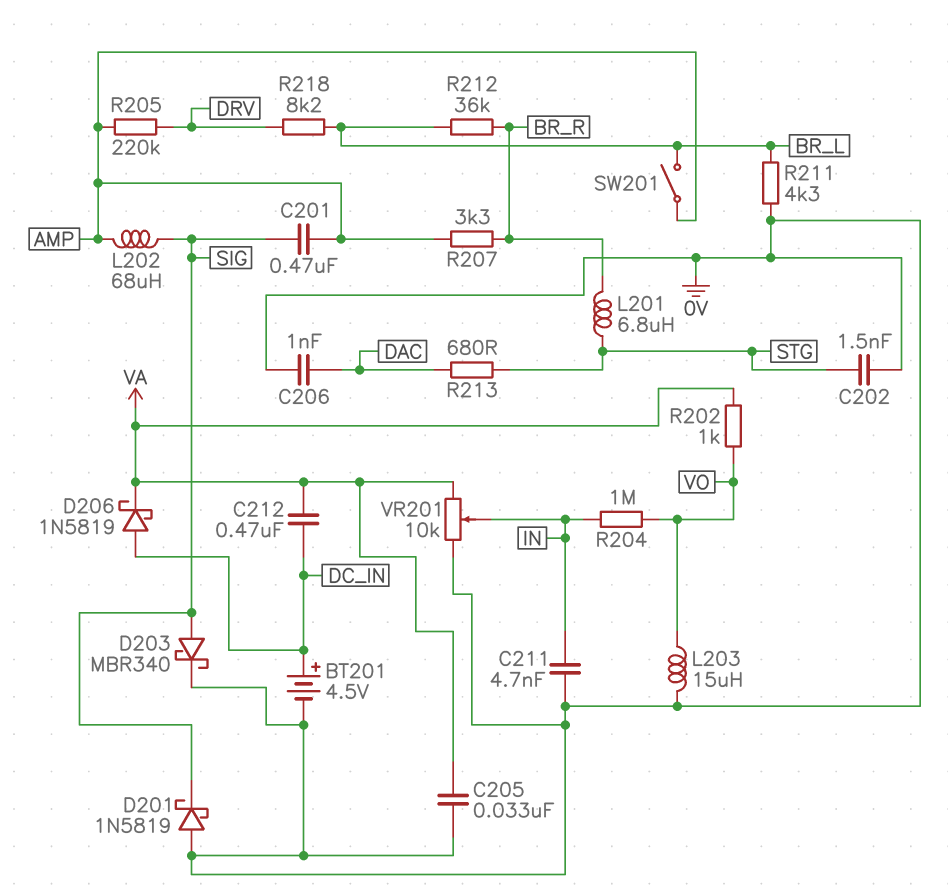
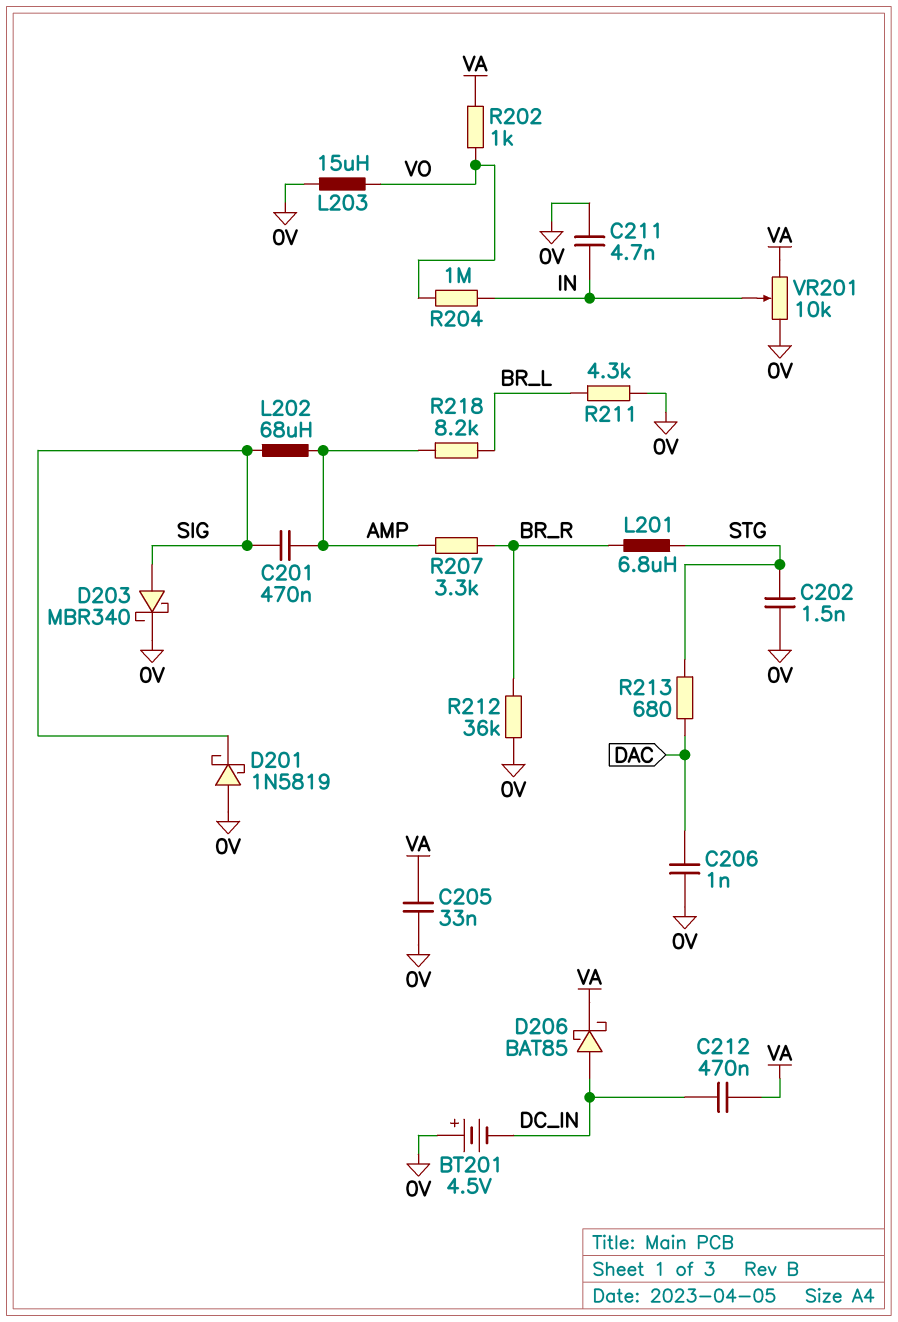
BT201: 4.5V (plus DC_IN, minus 0V) -> 4.5V (plus 0V, minus DC_IN)
D206: schottky 1N5819 (A DC_IN, K VA) -> schottky BAT85 (A DC_IN, K VA)
R205: 220k (AMP, DRV) -> none
R212: 36k (BR_L, BR_R) -> 36k (0V, BR_R)
R218: 8.2k (BR_L, DRV) -> 8.2k (AMP, BR_L)
SW201: switch (AMP, BR_L) -> none

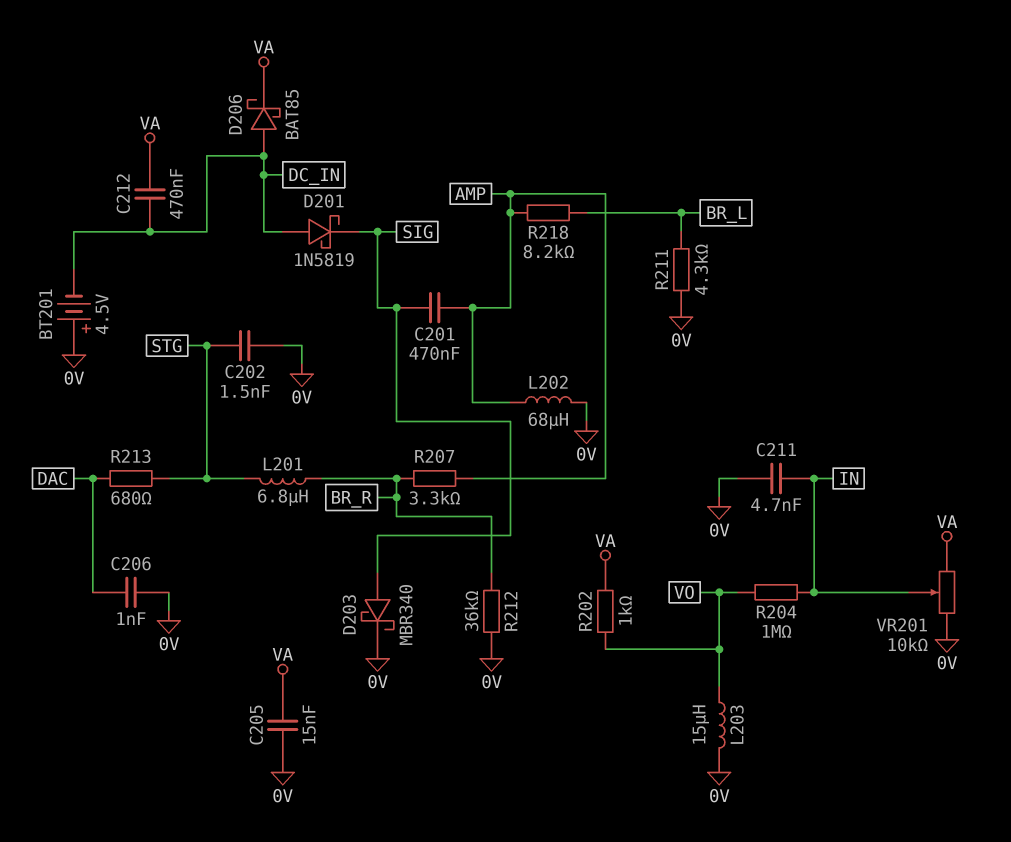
C205: 33nF (0V, VA) -> 15nF (0V, VA)
D201: schottky 1N5819 (A 0V, K SIG) -> schottky 1N5819 (A DC_IN, K SIG)
L202: 68uH (AMP, SIG) -> 68uH (0V, AMP)

